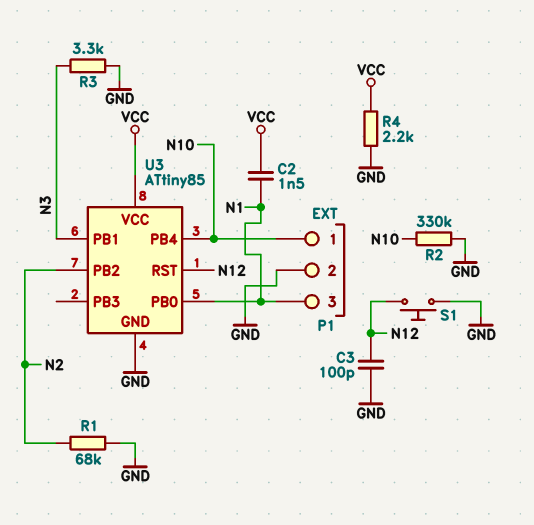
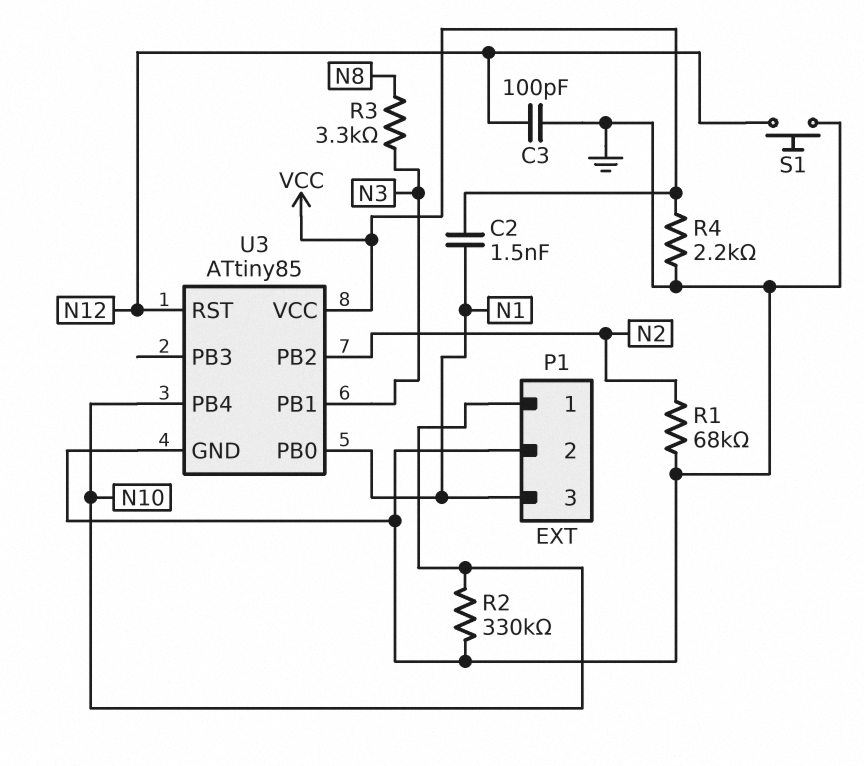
R3: 3.3k (GND, N3) -> 3.3k (N3, N8)

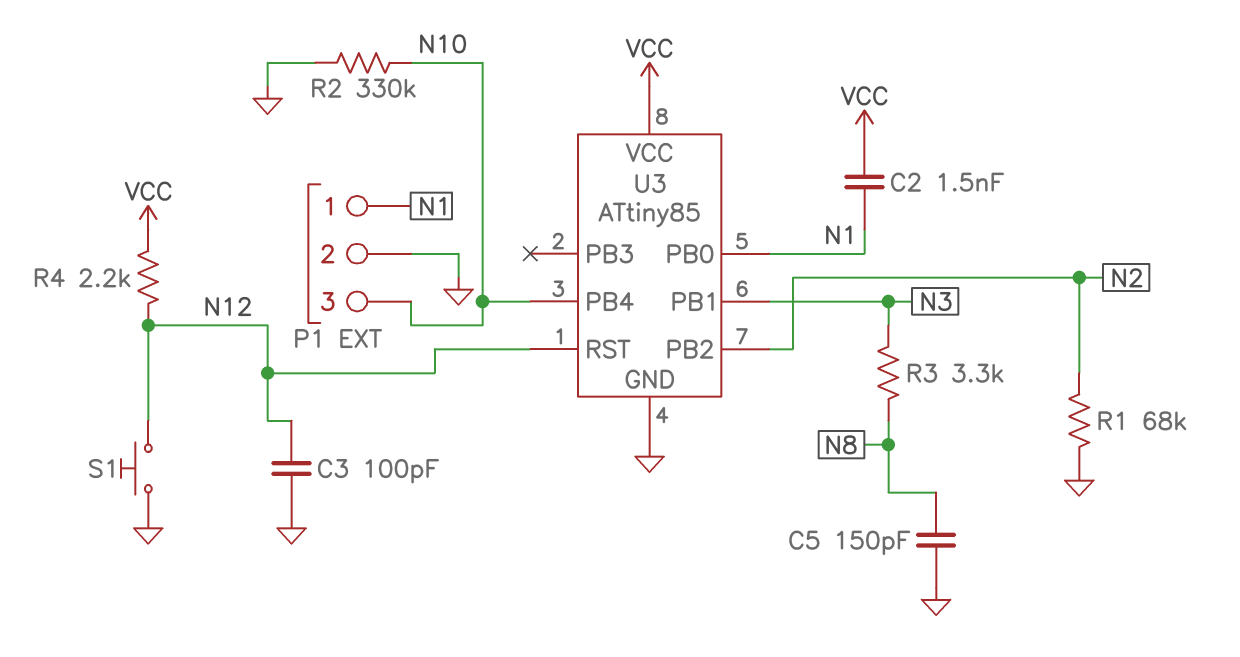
C5: none -> 150pF (GND, N8)
P1 pin 1: N10 -> N1
P1 pin 3: N1 -> N10
R4: 2.2k (GND, VCC) -> 2.2k (N12, VCC)

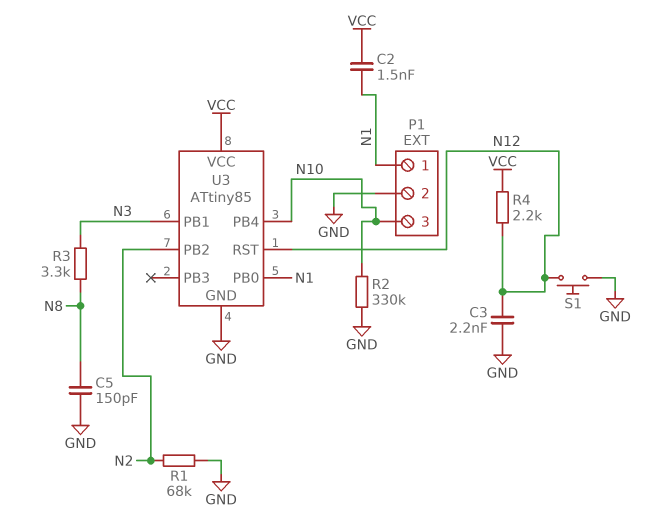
C3: 100pF (GND, N12) -> 2.2nF (GND, N12)

